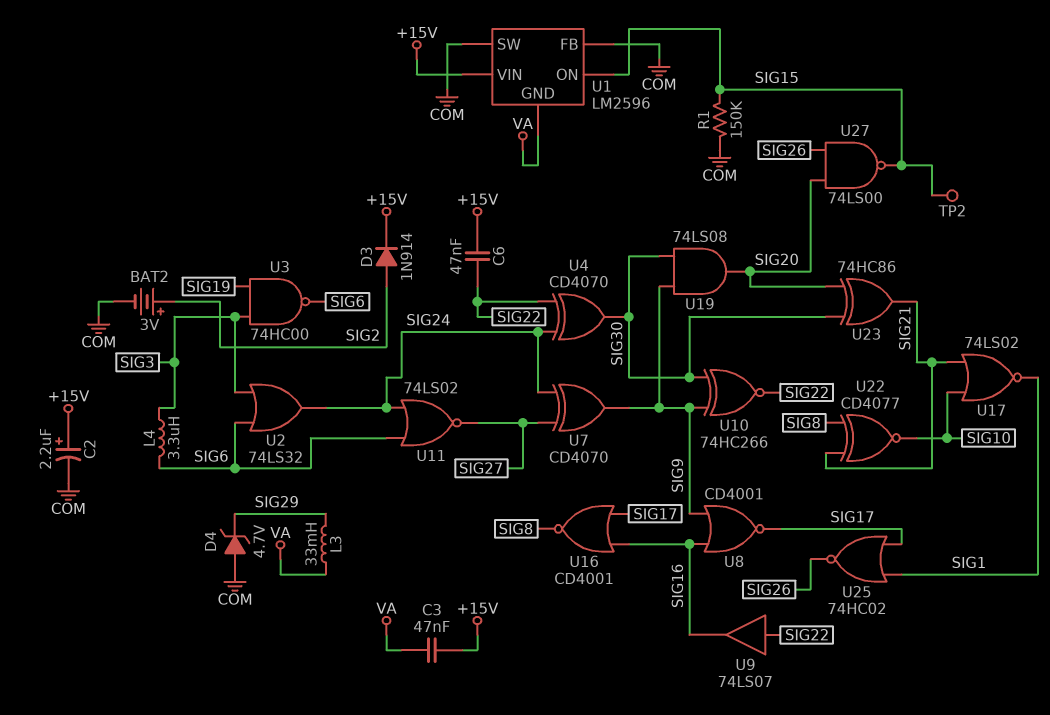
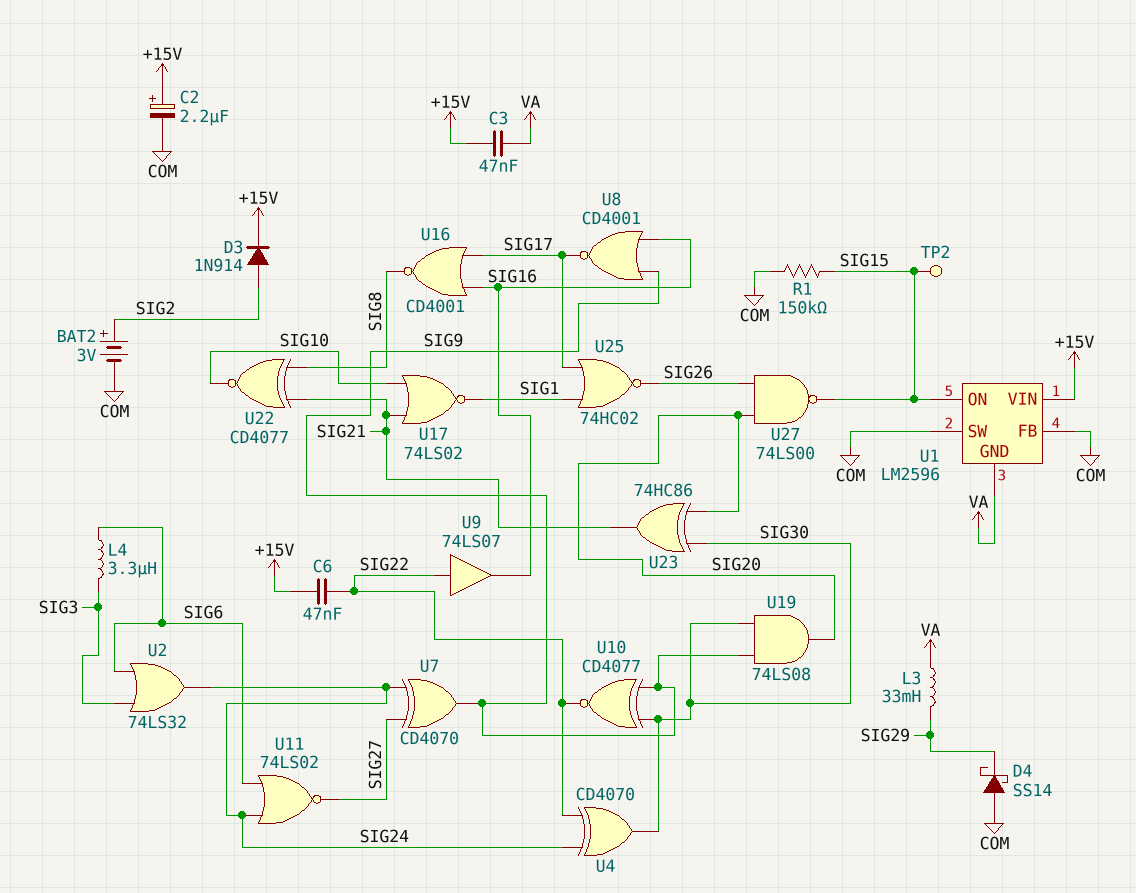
D4: zener 4.7V (A COM, K SIG29) -> schottky SS14 (A COM, K SIG29)
U3: NAND 74HC00 (in SIG3, in SIG19, out SIG6) -> none
U10: XNOR 74HC266 (in SIG9, in SIG30, out SIG22) -> XNOR CD4077 (in SIG9, in SIG30, out SIG22)

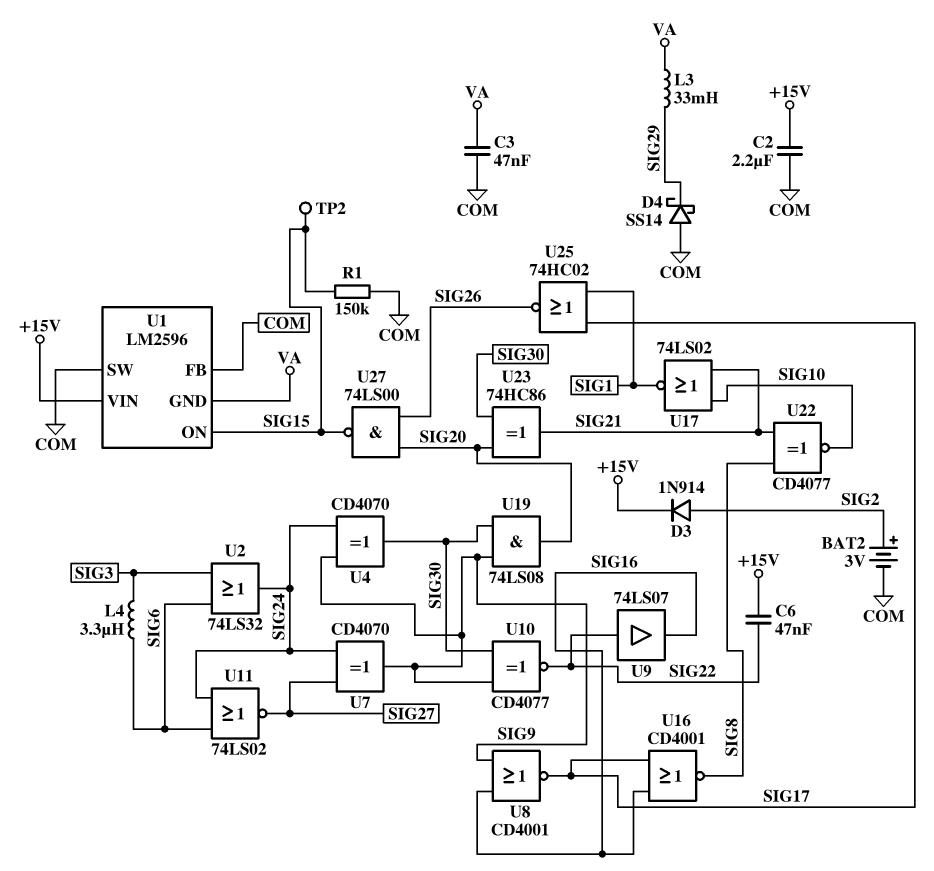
C2: 2.2uF (plus +15V, minus COM) -> 2.2uF (+15V, COM)
C3: 47nF (+15V, VA) -> 47nF (COM, VA)
U4: XOR CD4070 (in SIG22, in SIG24, out SIG30) -> XOR CD4070 (in SIG9, in SIG24, out SIG30)

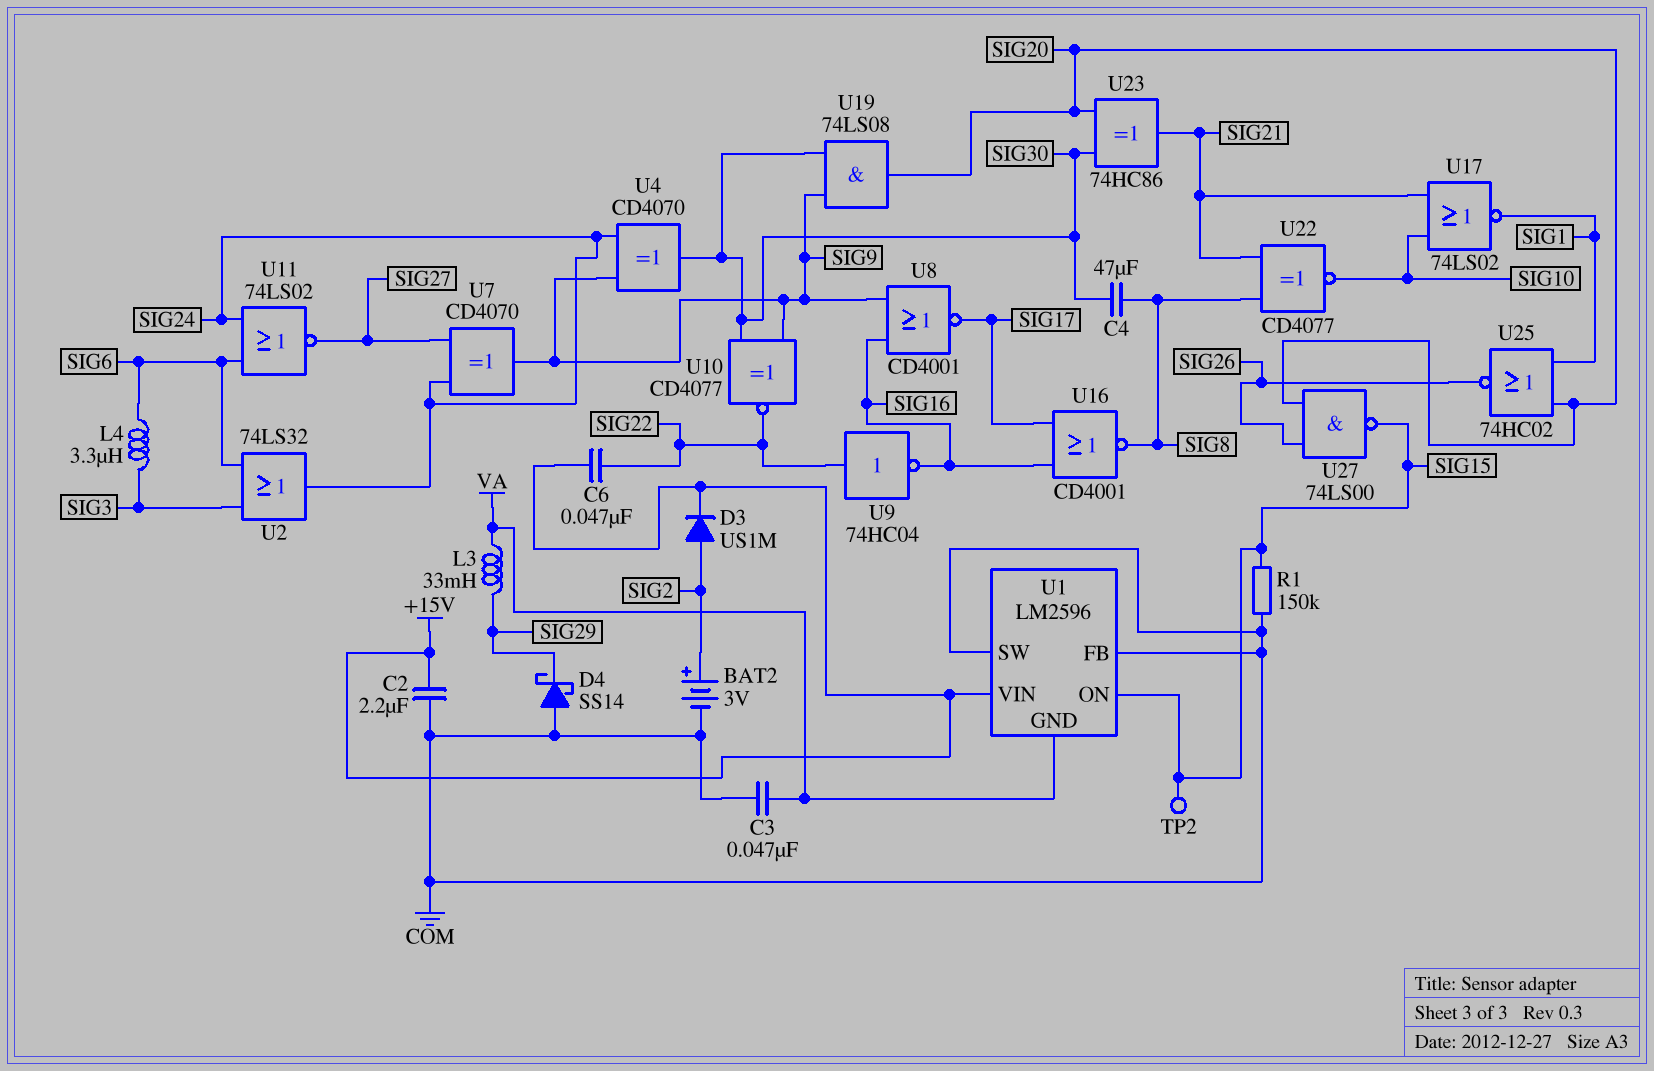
C4: none -> 47uF (SIG8, SIG30)
D3: diode 1N914 (A SIG2, K +15V) -> diode US1M (A SIG2, K +15V)
U9: buffer 74LS07 (in SIG22, out SIG16) -> NOT 74HC04 (in SIG22, out SIG16)
U25: NOR 74HC02 (in SIG1, in SIG17, out SIG26) -> NOR 74HC02 (in SIG1, in SIG20, out SIG26)

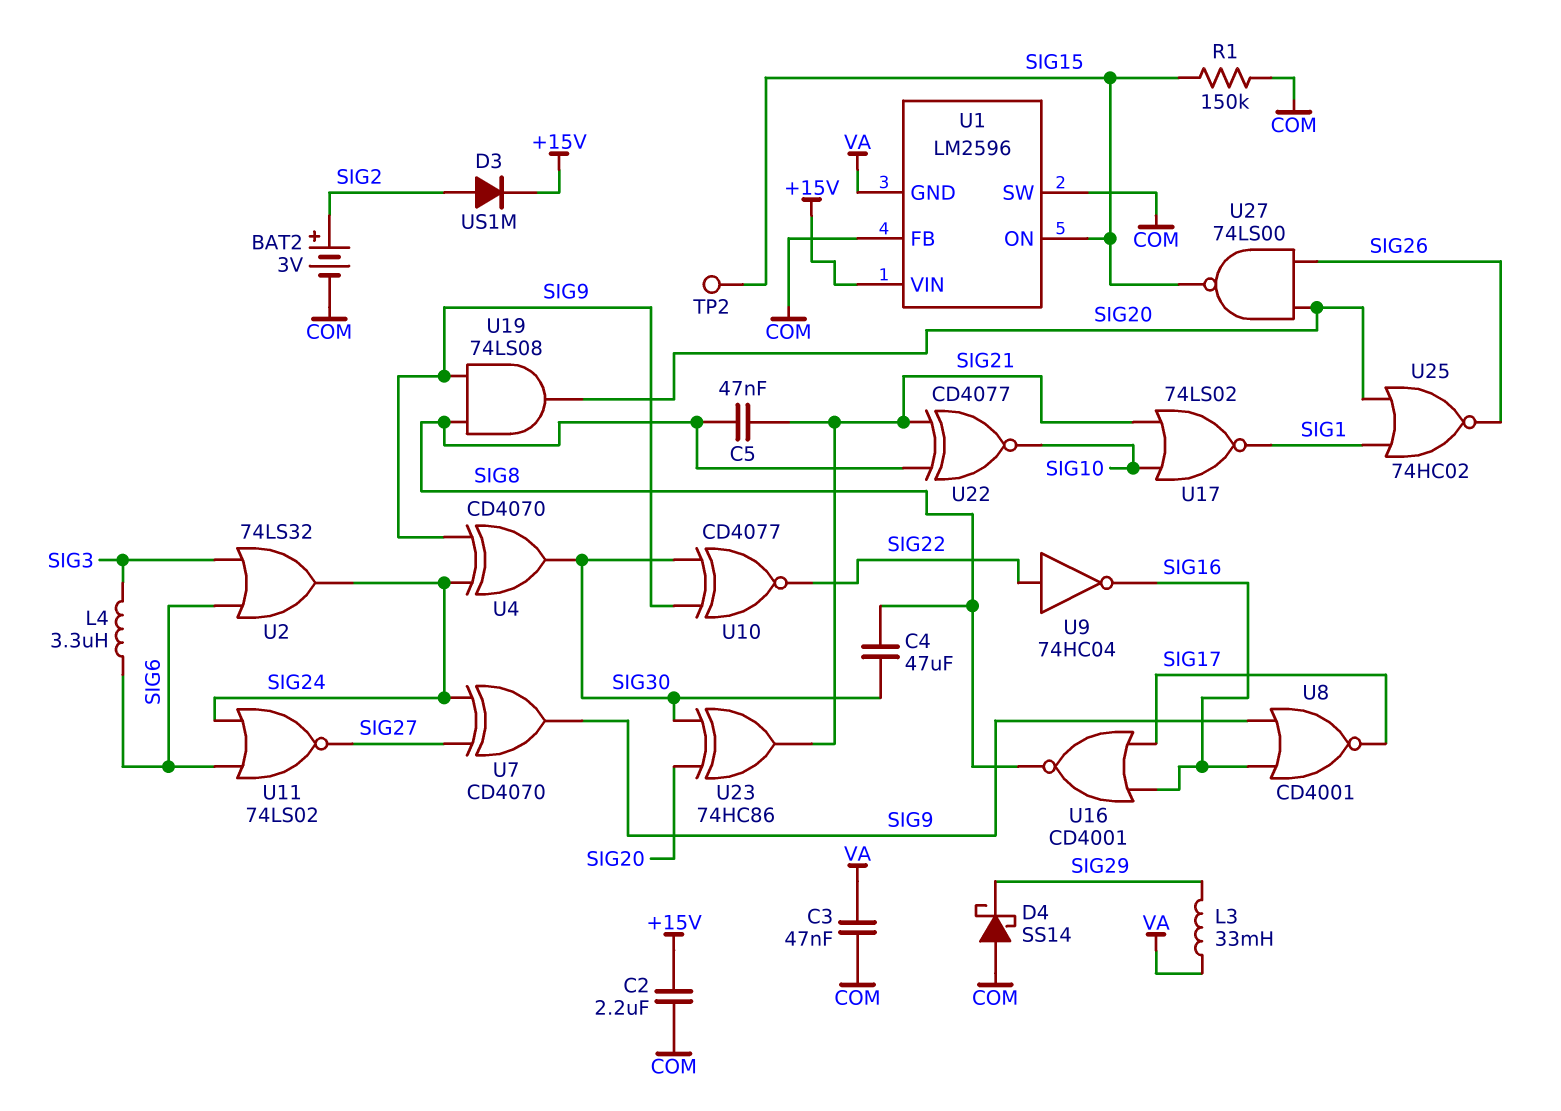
C5: none -> 47nF (SIG8, SIG21)
C6: 47nF (+15V, SIG22) -> none
U19: AND 74LS08 (in SIG9, in SIG30, out SIG20) -> AND 74LS08 (in SIG8, in SIG9, out SIG20)

